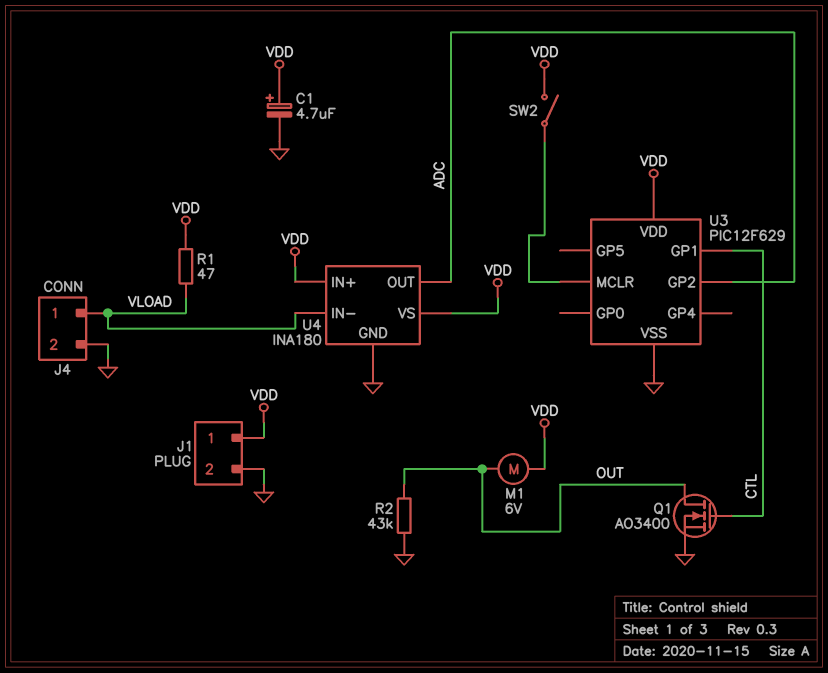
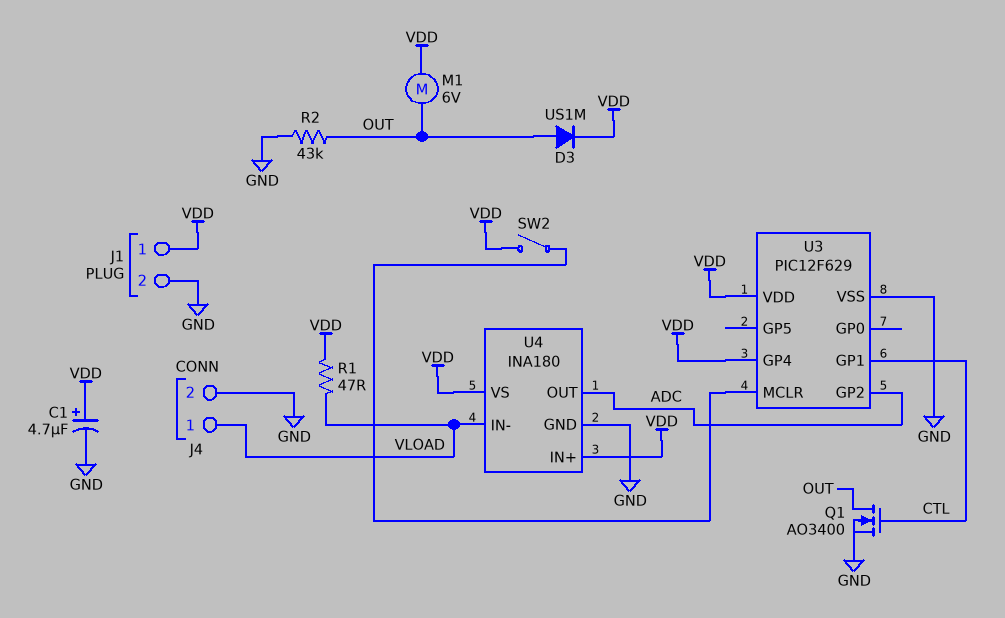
D3: none -> diode US1M (A OUT, K VDD)
U3 pin GP4: none -> VDD

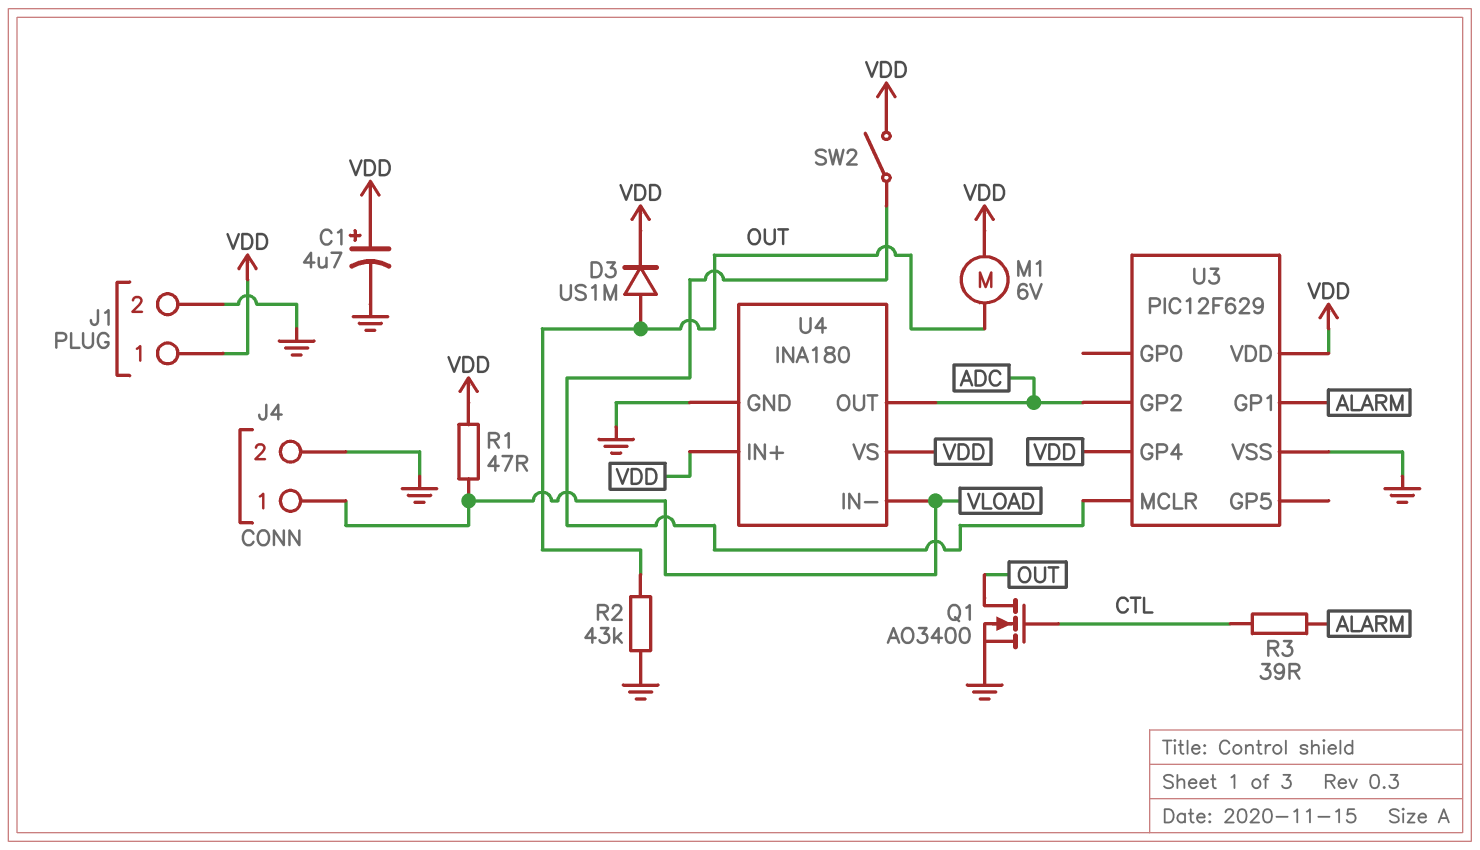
R3: none -> 39 (ALARM, CTL)
U3 pin GP1: CTL -> ALARM

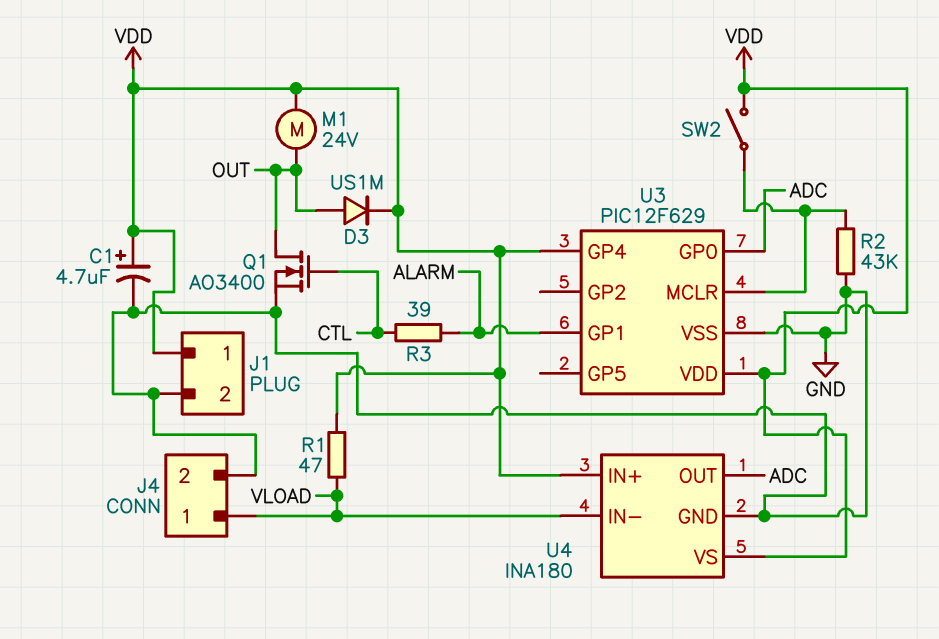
M1: motor 6V (OUT, VDD) -> motor 24V (OUT, VDD)
R2: 43k (GND, OUT) -> 43k (GND, U3/MCLR)
U3 pin GP0: none -> ADC
U3 pin GP2: ADC -> none

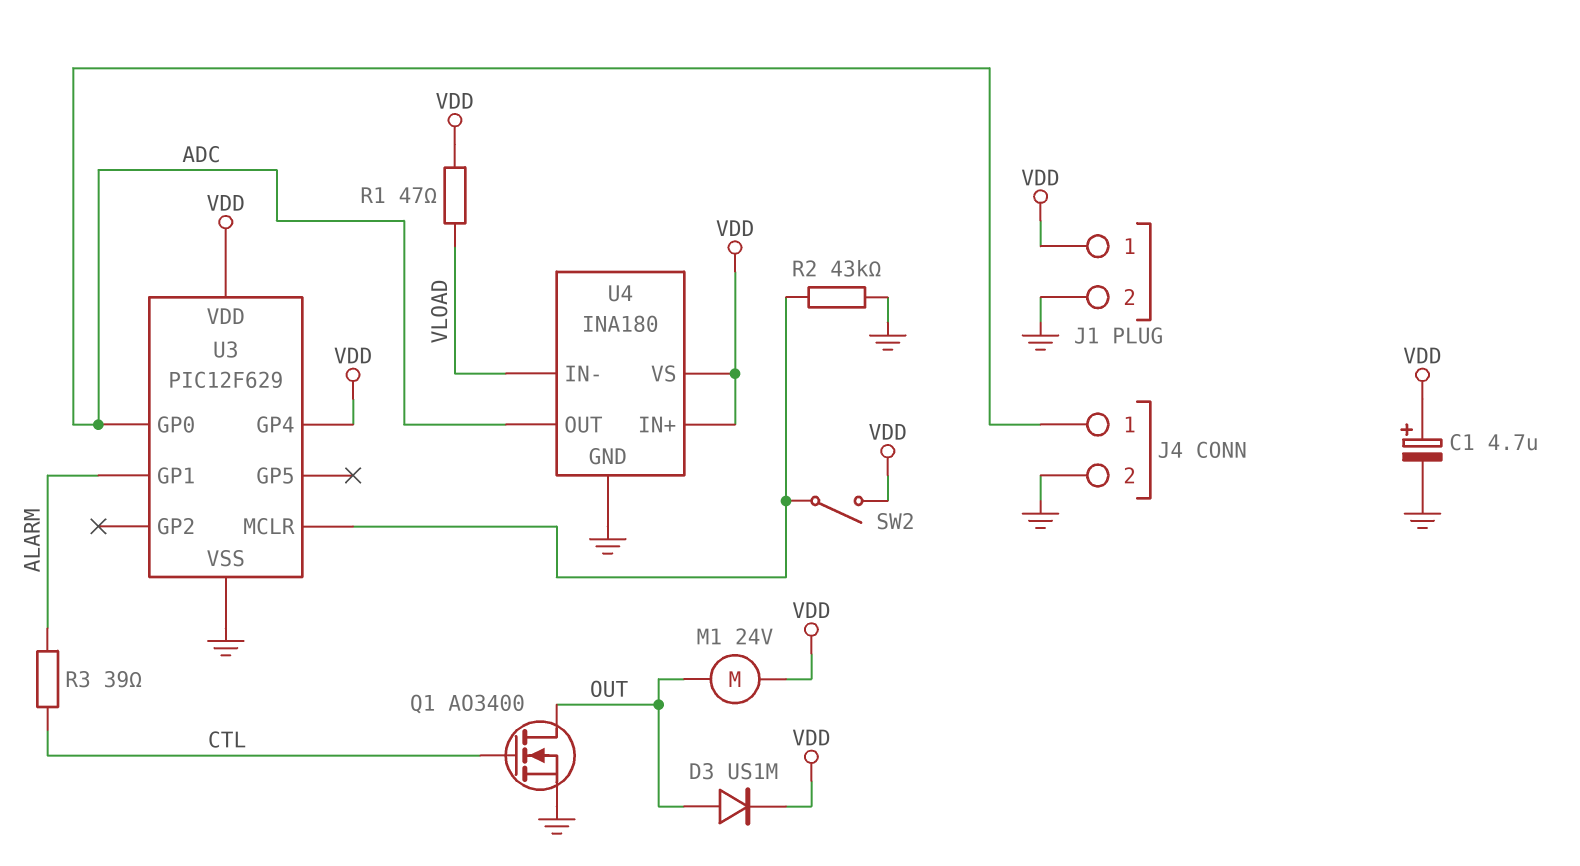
J4 pin 1: VLOAD -> ADC

